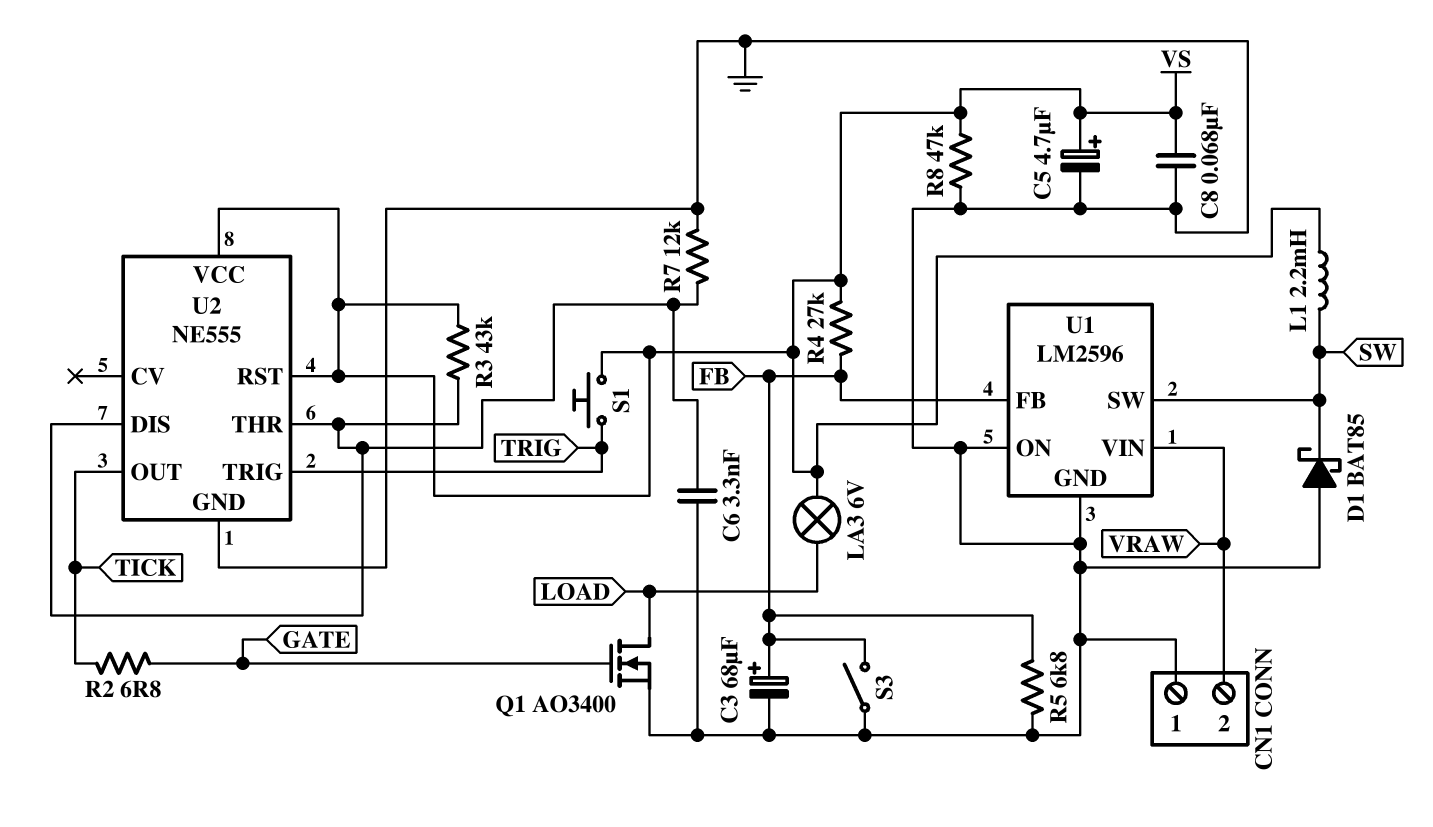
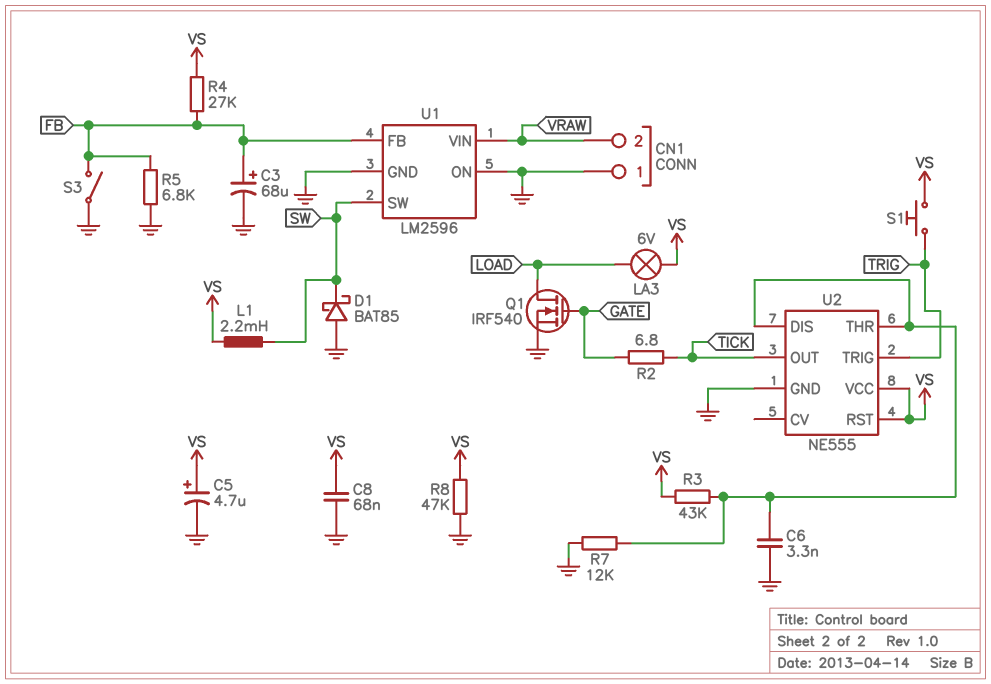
Q1: NMOS AO3400 (G GATE, D LOAD, S GND) -> NMOS IRF540 (G GATE, D LOAD, S GND)

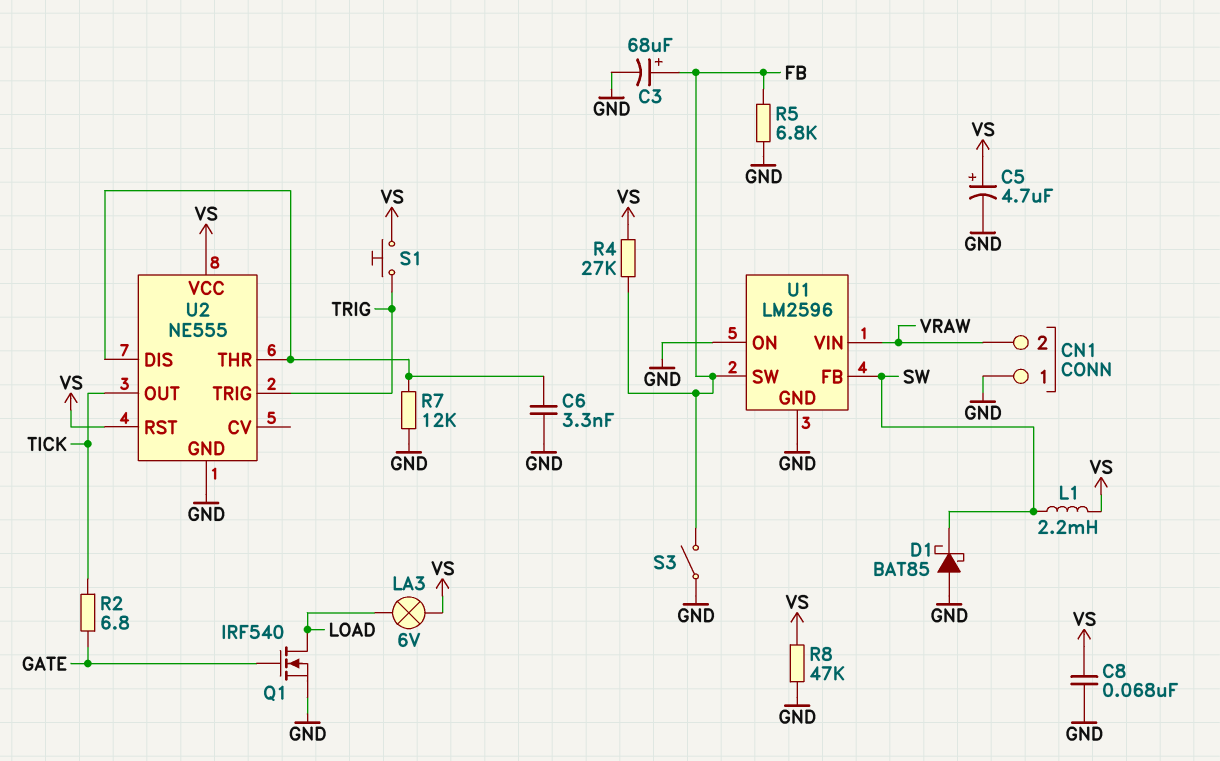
R3: 43k (U2/DIS, VS) -> none
U1 pin FB: FB -> SW
U1 pin SW: SW -> FB

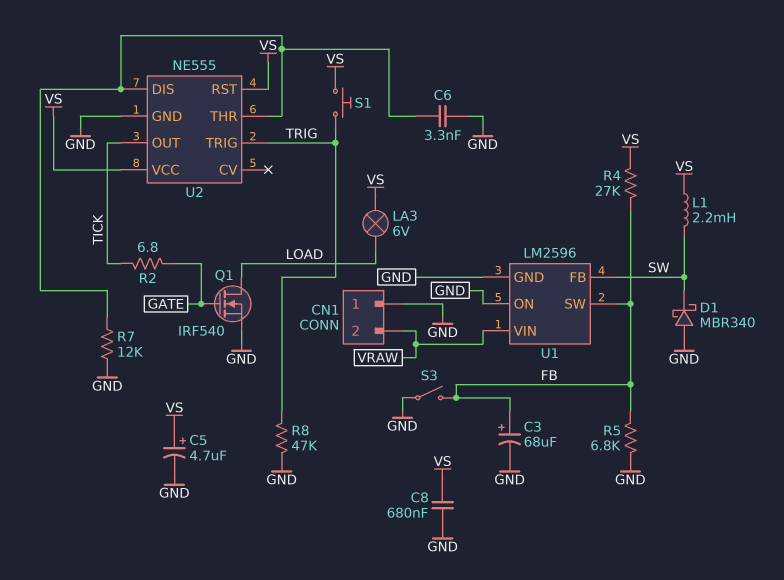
C8: 68nF (GND, VS) -> 680nF (GND, VS)
D1: schottky BAT85 (A GND, K SW) -> schottky MBR340 (A GND, K SW)
R8: 47k (GND, VS) -> 47k (GND, TRIG)

